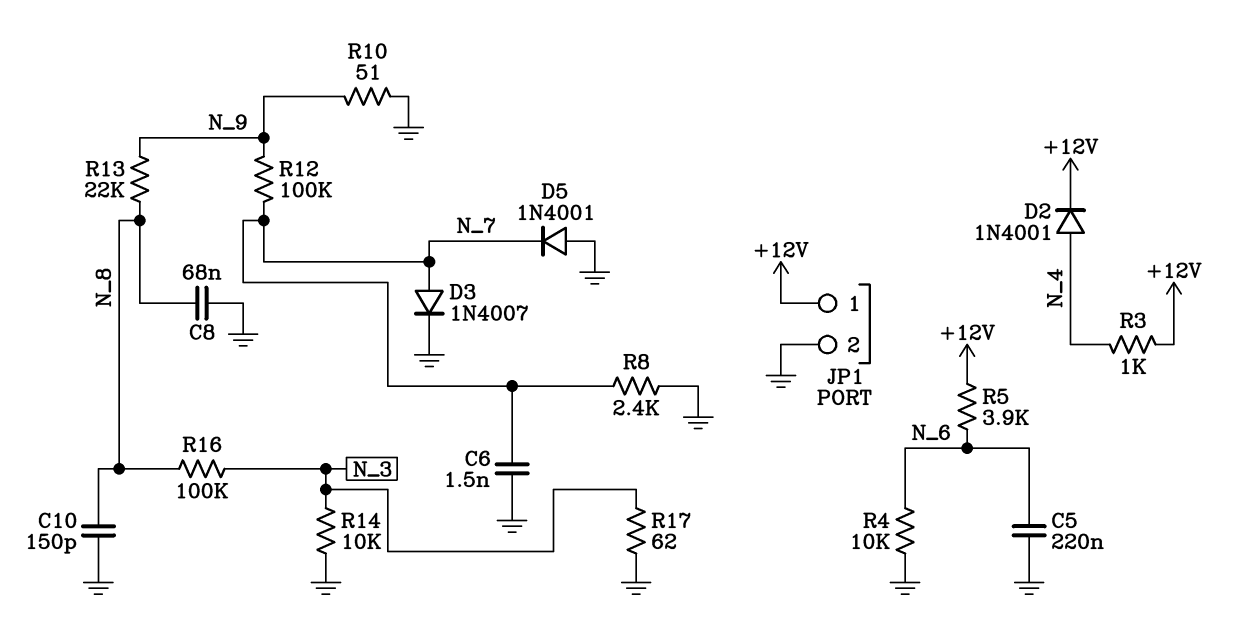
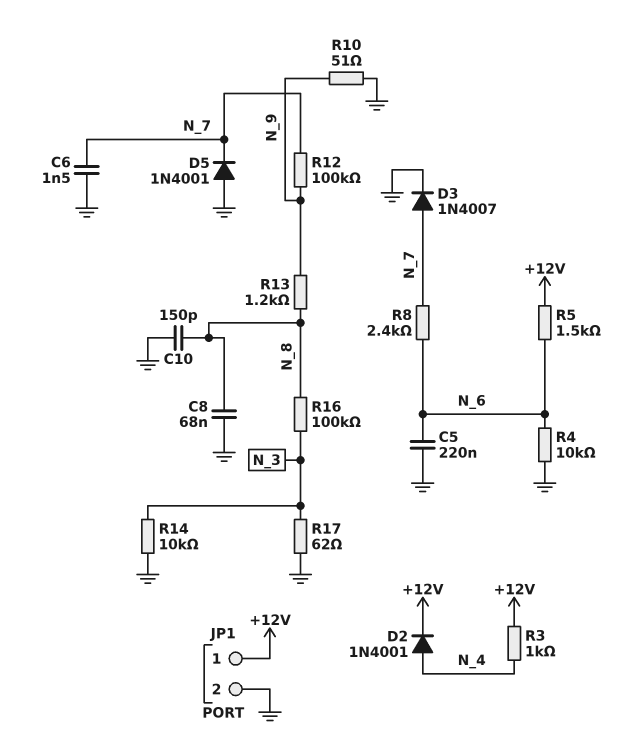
R5: 3.9k (+12V, N_6) -> 1.5k (+12V, N_6)
R8: 2.4k (GND, N_7) -> 2.4k (N_6, N_7)
R13: 22k (N_8, N_9) -> 1.2k (N_8, N_9)

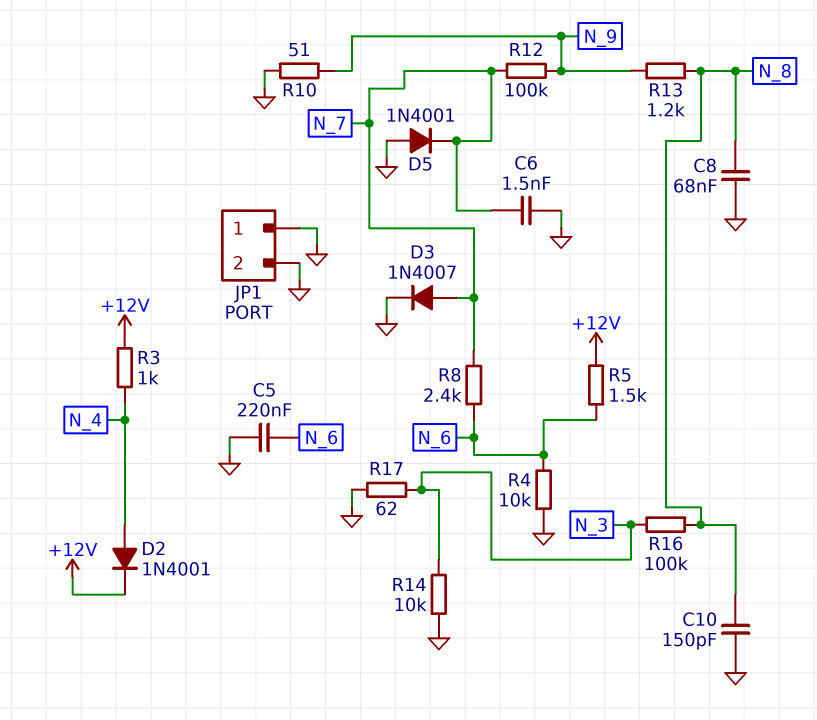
JP1 pin 1: +12V -> GND

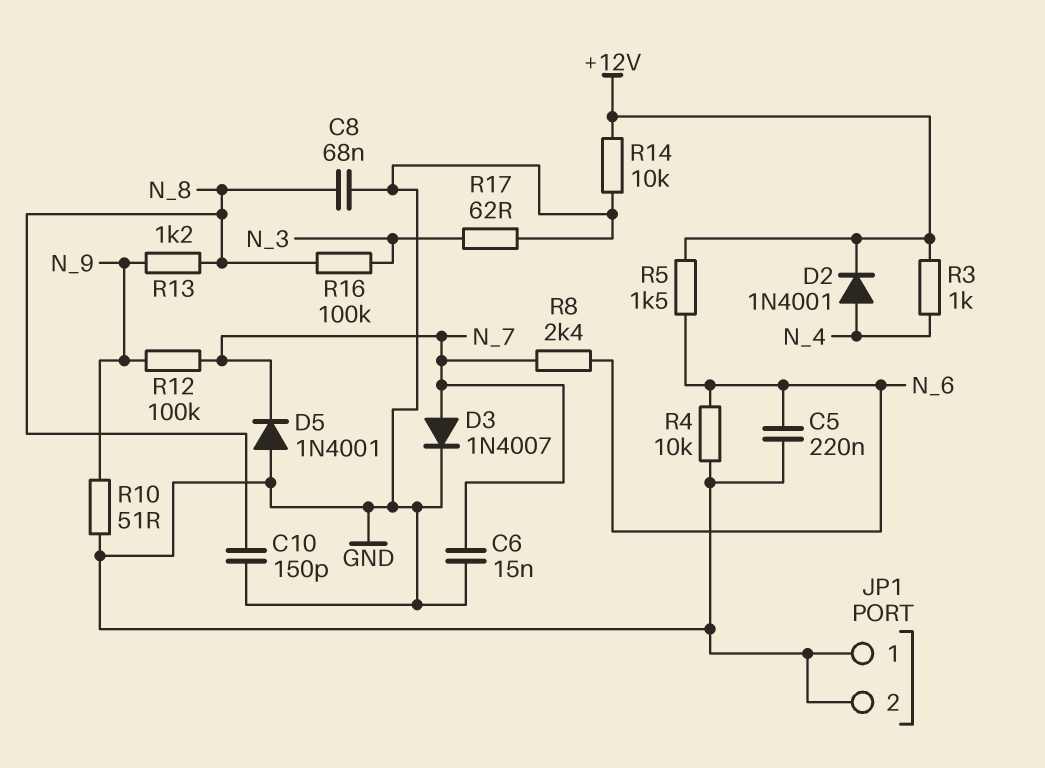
C6: 1.5nF (GND, N_7) -> 15nF (GND, N_7)
R14: 10k (GND, N_3) -> 10k (+12V, GND)

